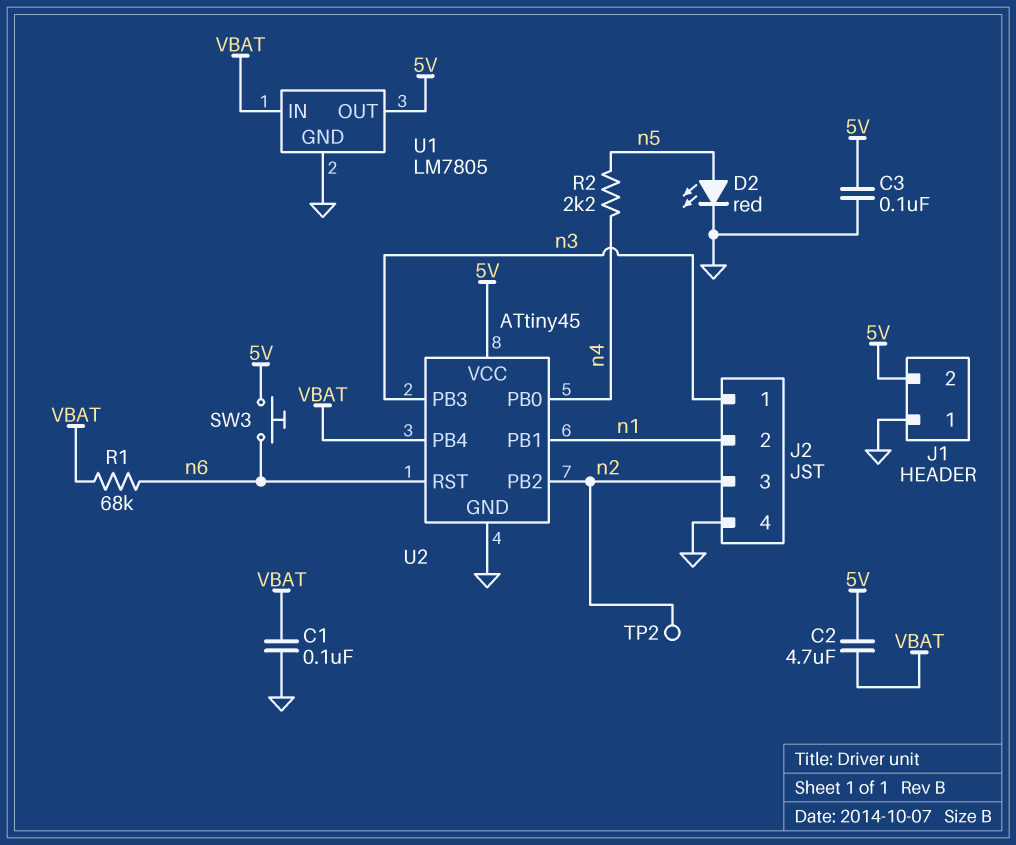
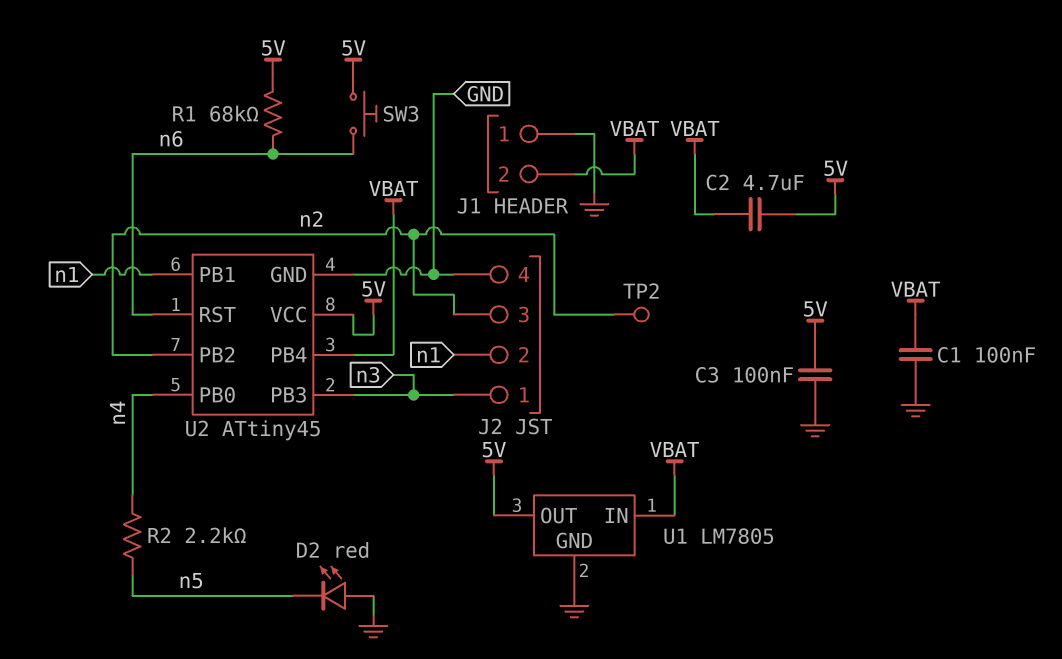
D2: LED red (A n5, K GND) -> LED red (A GND, K n5)
J1 pin 2: 5V -> VBAT
R1: 68k (VBAT, n6) -> 68k (5V, n6)

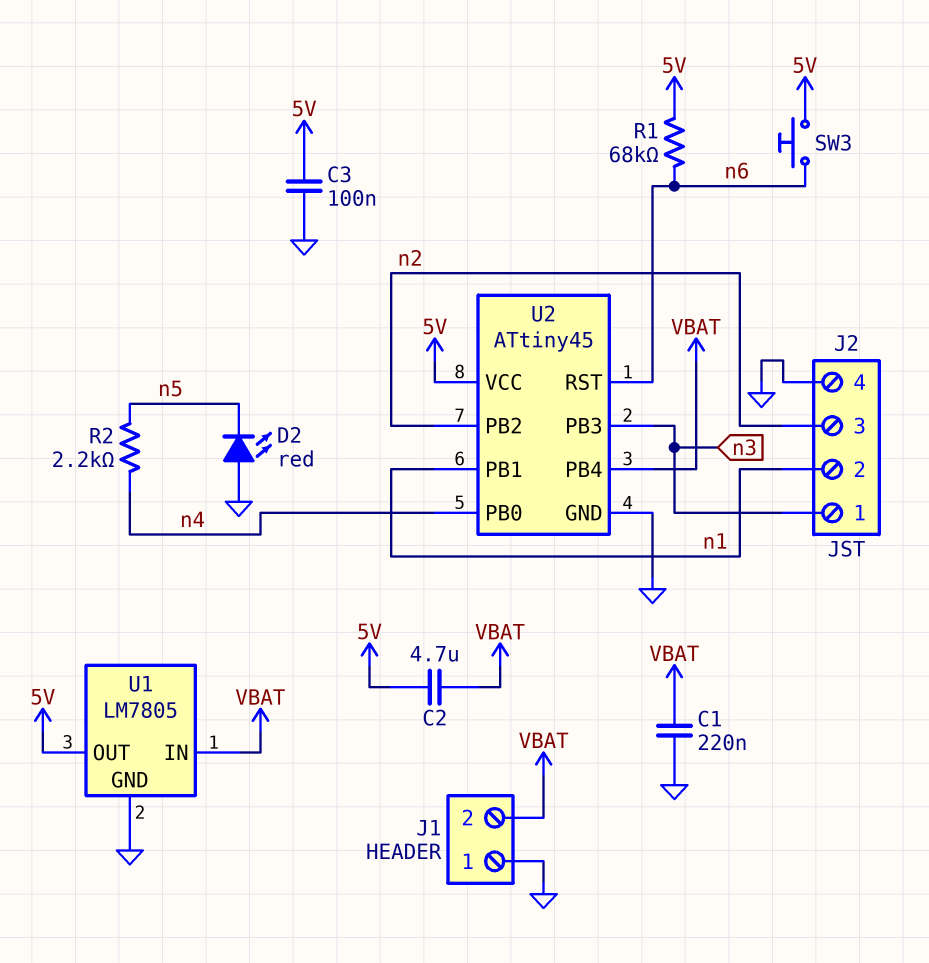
C1: 100nF (GND, VBAT) -> 220nF (GND, VBAT)
TP2: test point (n2) -> none

